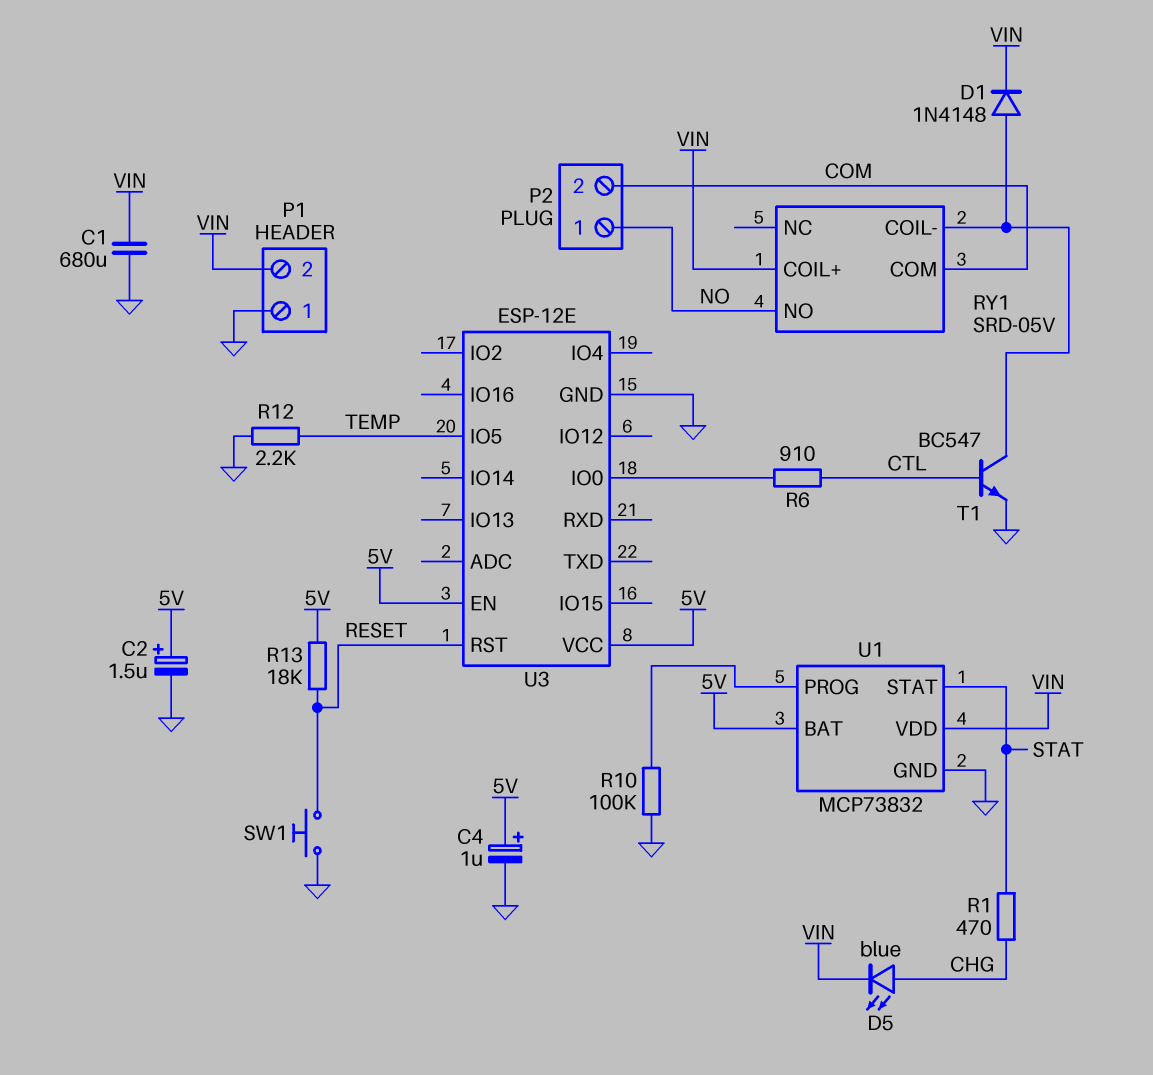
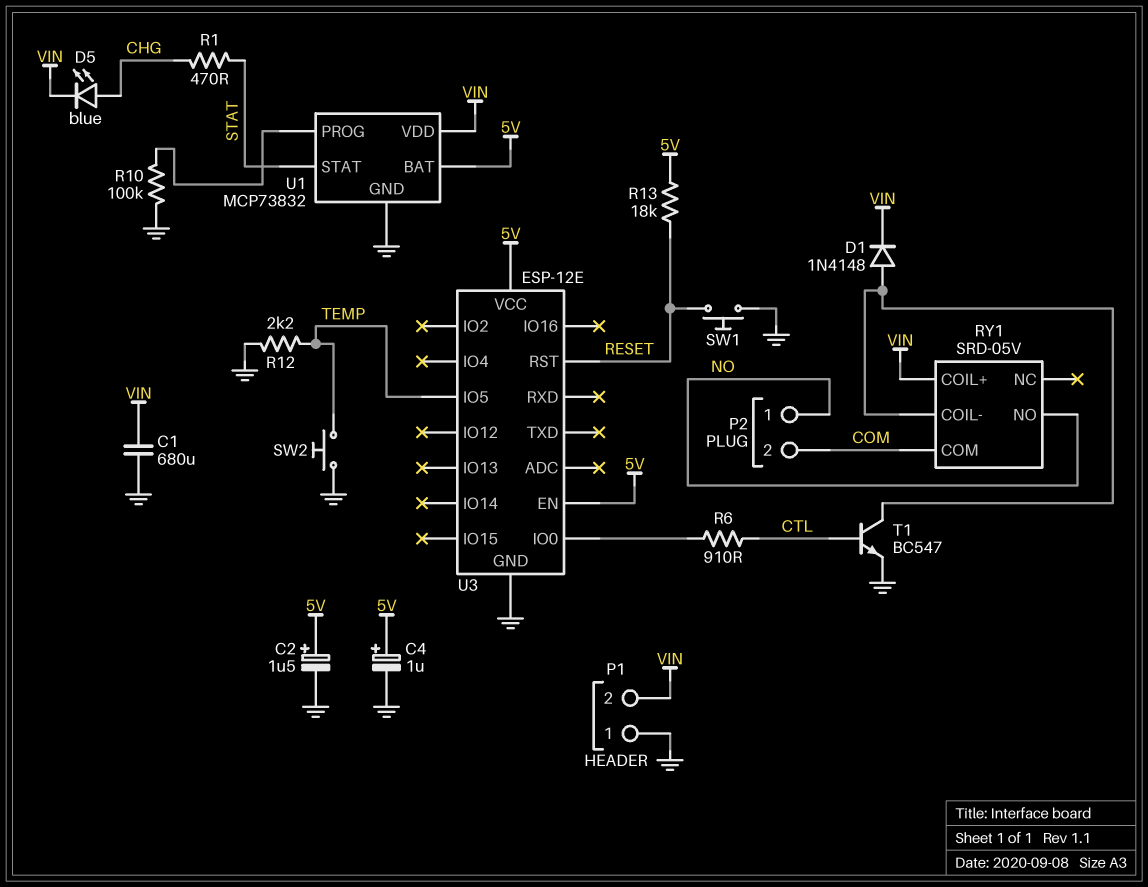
SW2: none -> button (GND, TEMP)

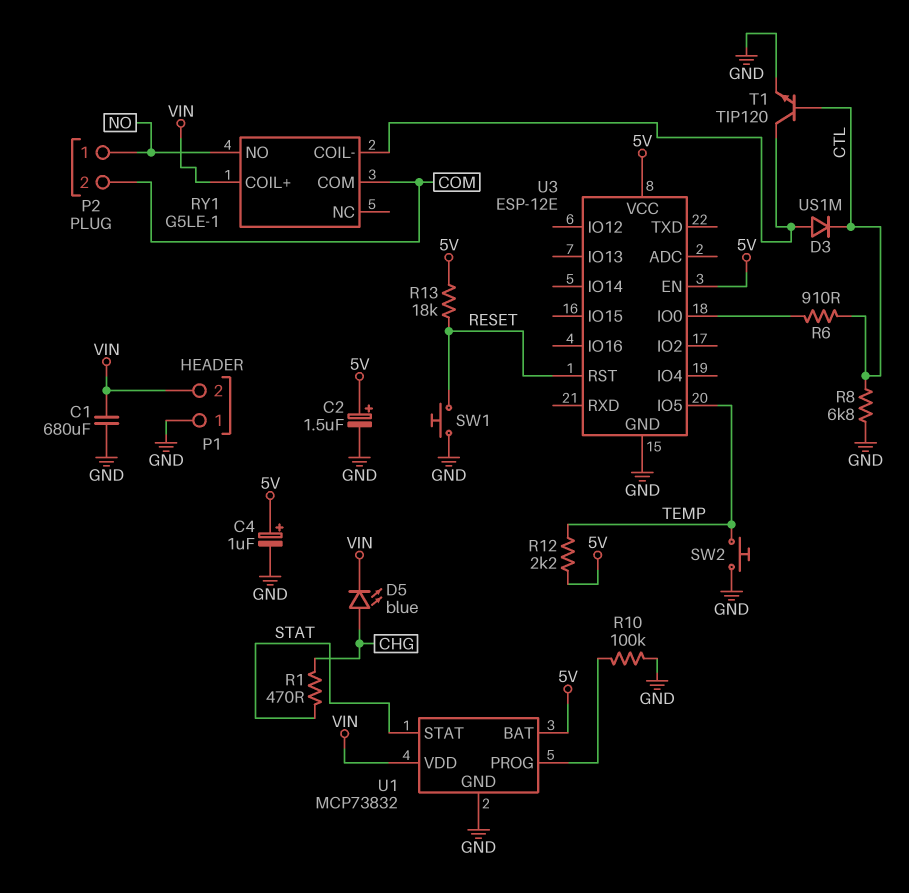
D1: diode 1N4148 (A RY1/COIL-, K VIN) -> none
D3: none -> diode US1M (A RY1/COIL-, K CTL)
R8: none -> 6.8k (CTL, GND)
R12: 2.2k (GND, TEMP) -> 2.2k (5V, TEMP)
RY1: SRD-05V -> G5LE-1
T1: NPN BC547 (B CTL, C RY1/COIL-, E GND) -> NPN TIP120 (B CTL, C RY1/COIL-, E GND)

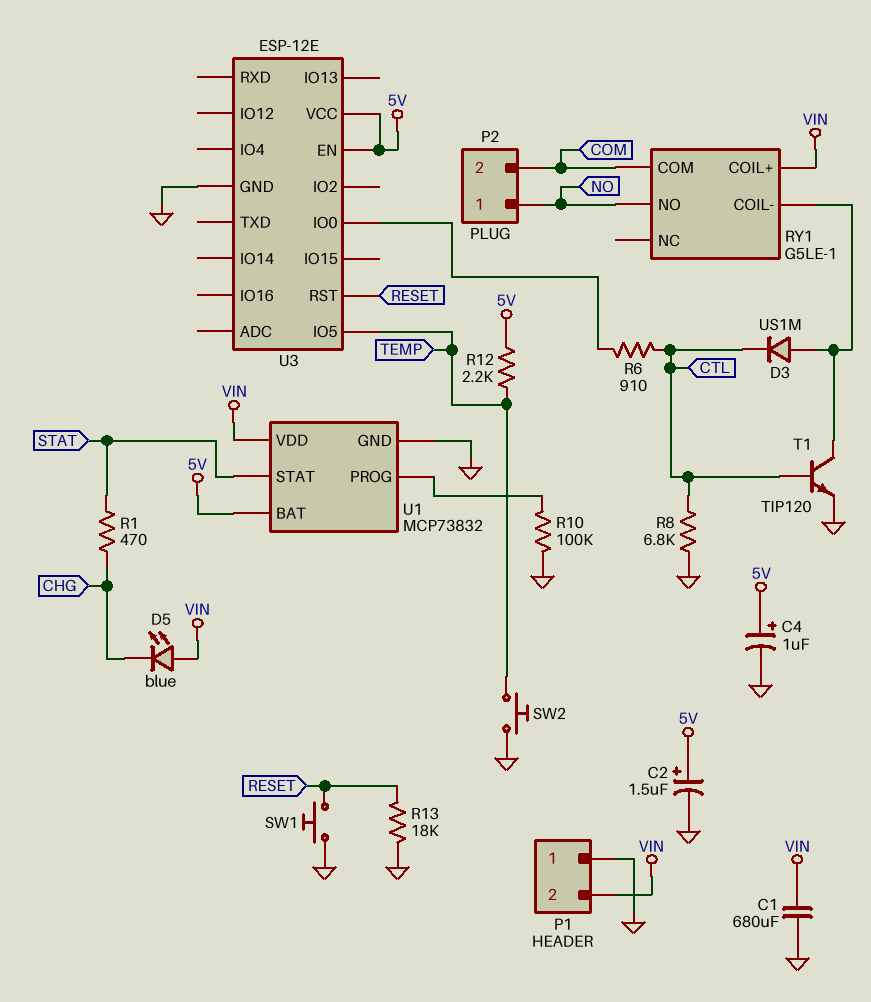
D5: LED blue (A CHG, K VIN) -> LED blue (A VIN, K CHG)
R13: 18k (5V, RESET) -> 18k (GND, RESET)

